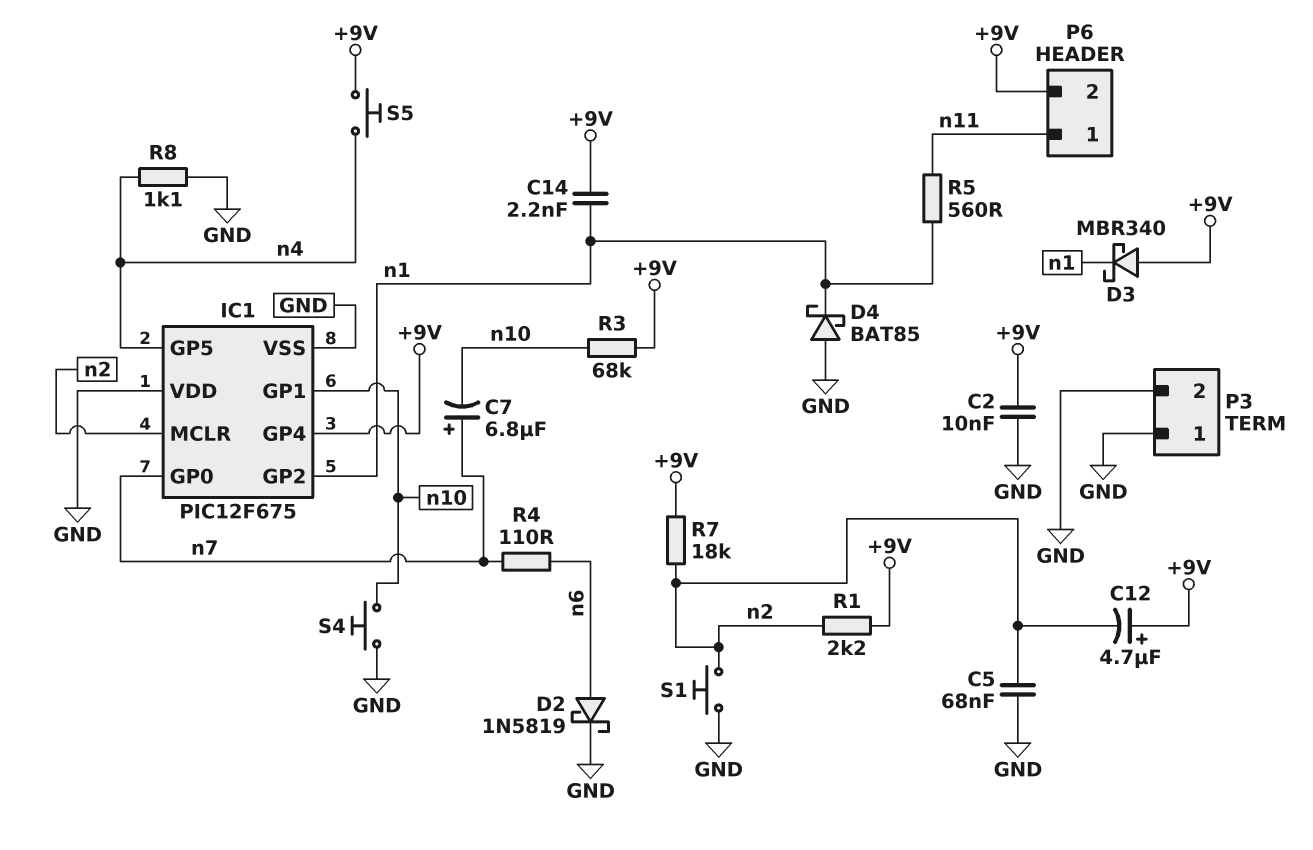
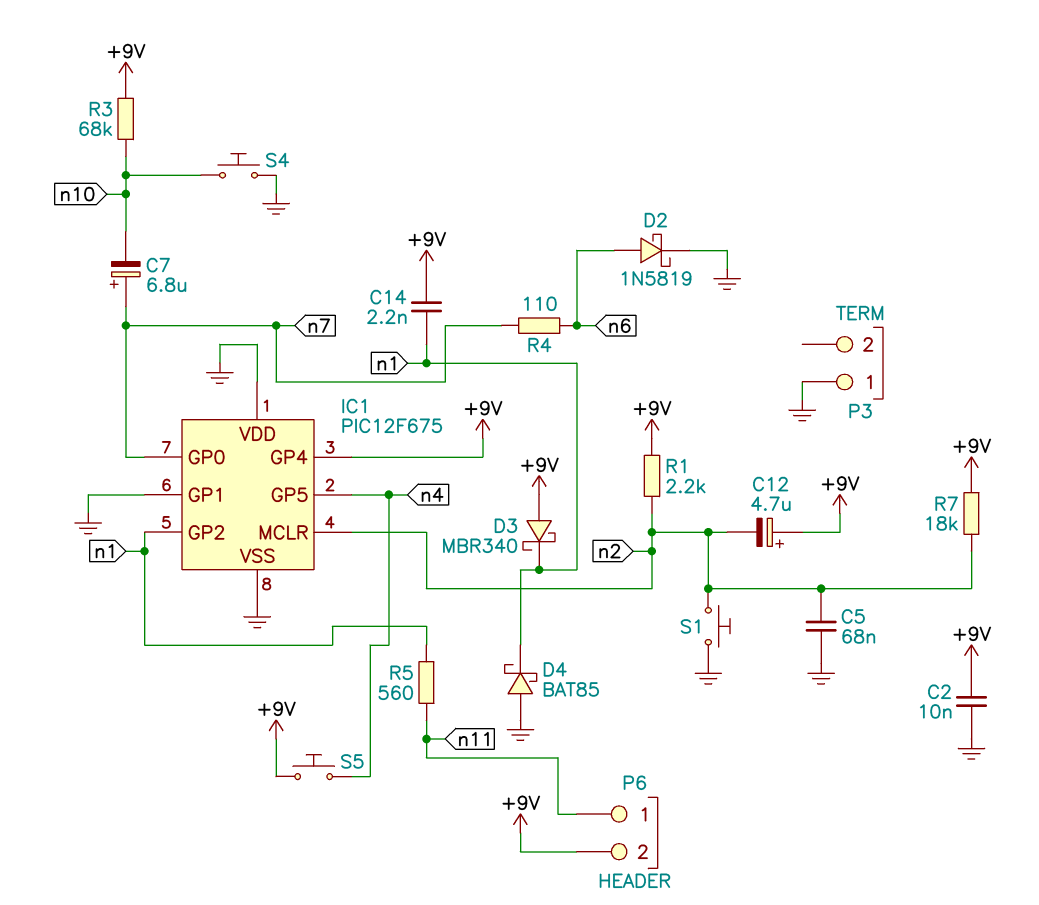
IC1 pin GP1: n10 -> GND
P3 pin 2: GND -> none
R8: 1.1k (GND, n4) -> none

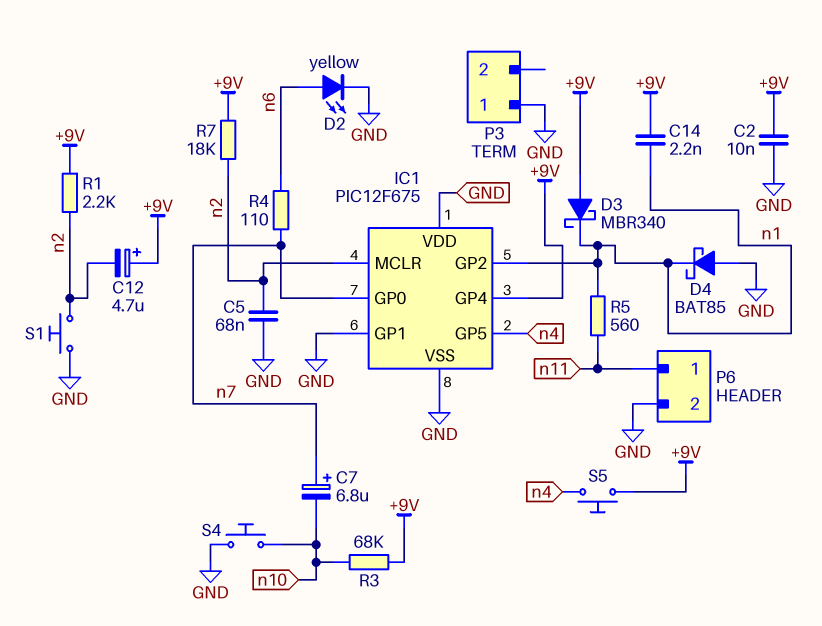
D2: schottky 1N5819 (A n6, K GND) -> LED yellow (A n6, K GND)
P6 pin 2: +9V -> GND

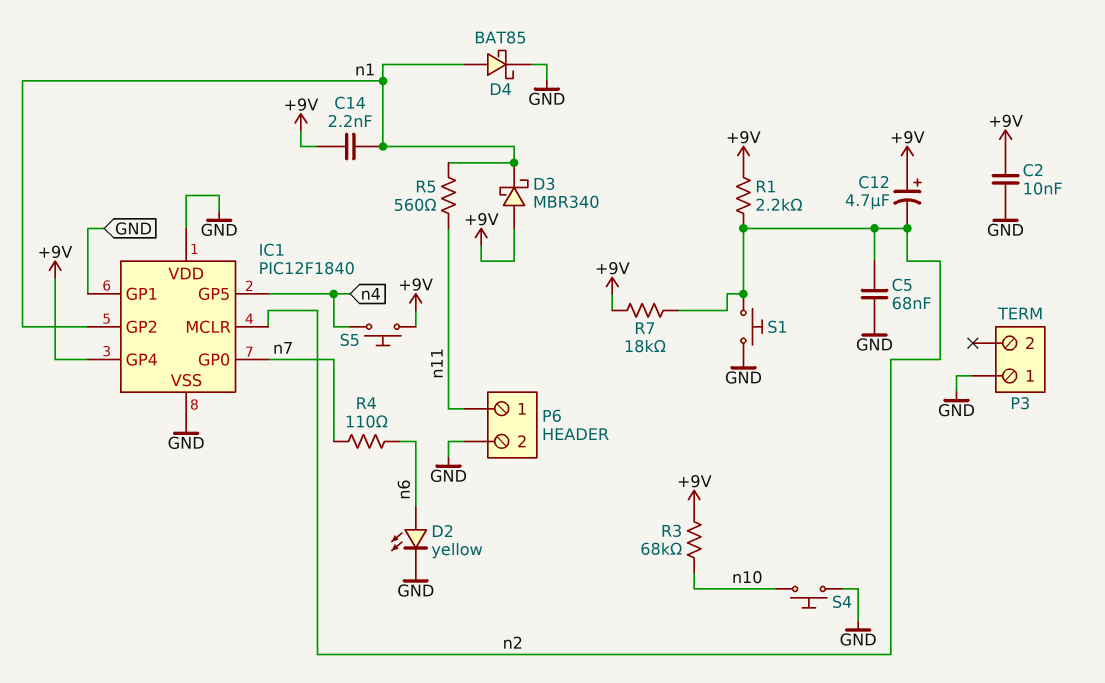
C7: 6.8uF (plus n7, minus n10) -> none
D4: schottky BAT85 (A GND, K n1) -> schottky BAT85 (A n1, K GND)
IC1: PIC12F675 -> PIC12F1840

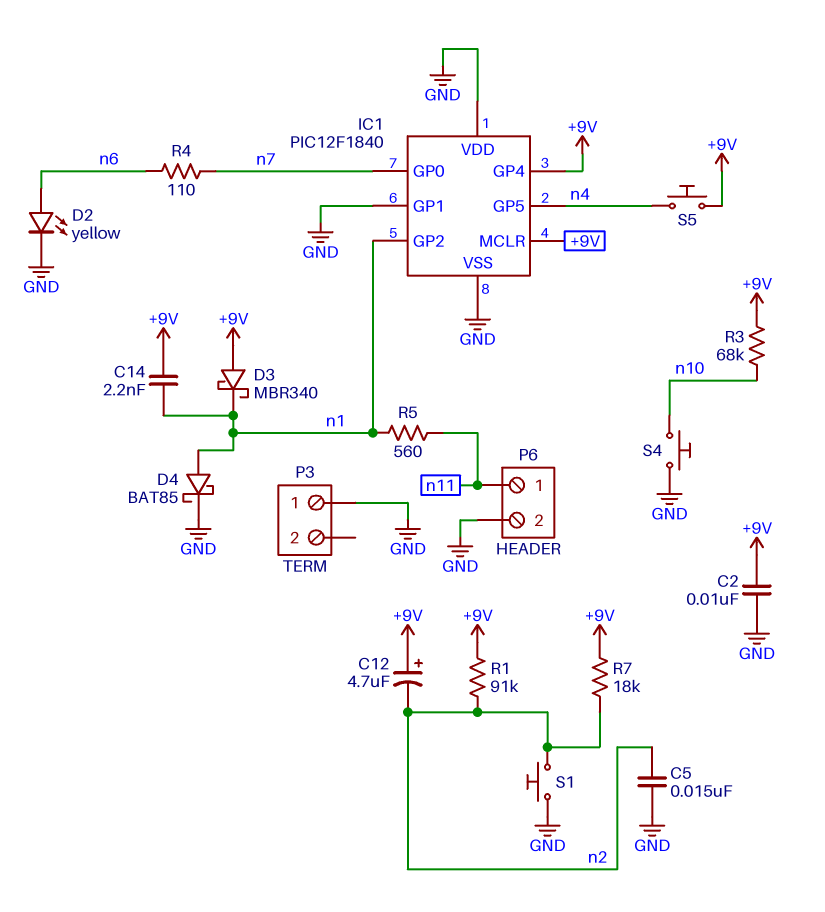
C5: 68nF (GND, n2) -> 15nF (GND, n2)
IC1 pin MCLR: n2 -> +9V
R1: 2.2k (+9V, n2) -> 91k (+9V, n2)

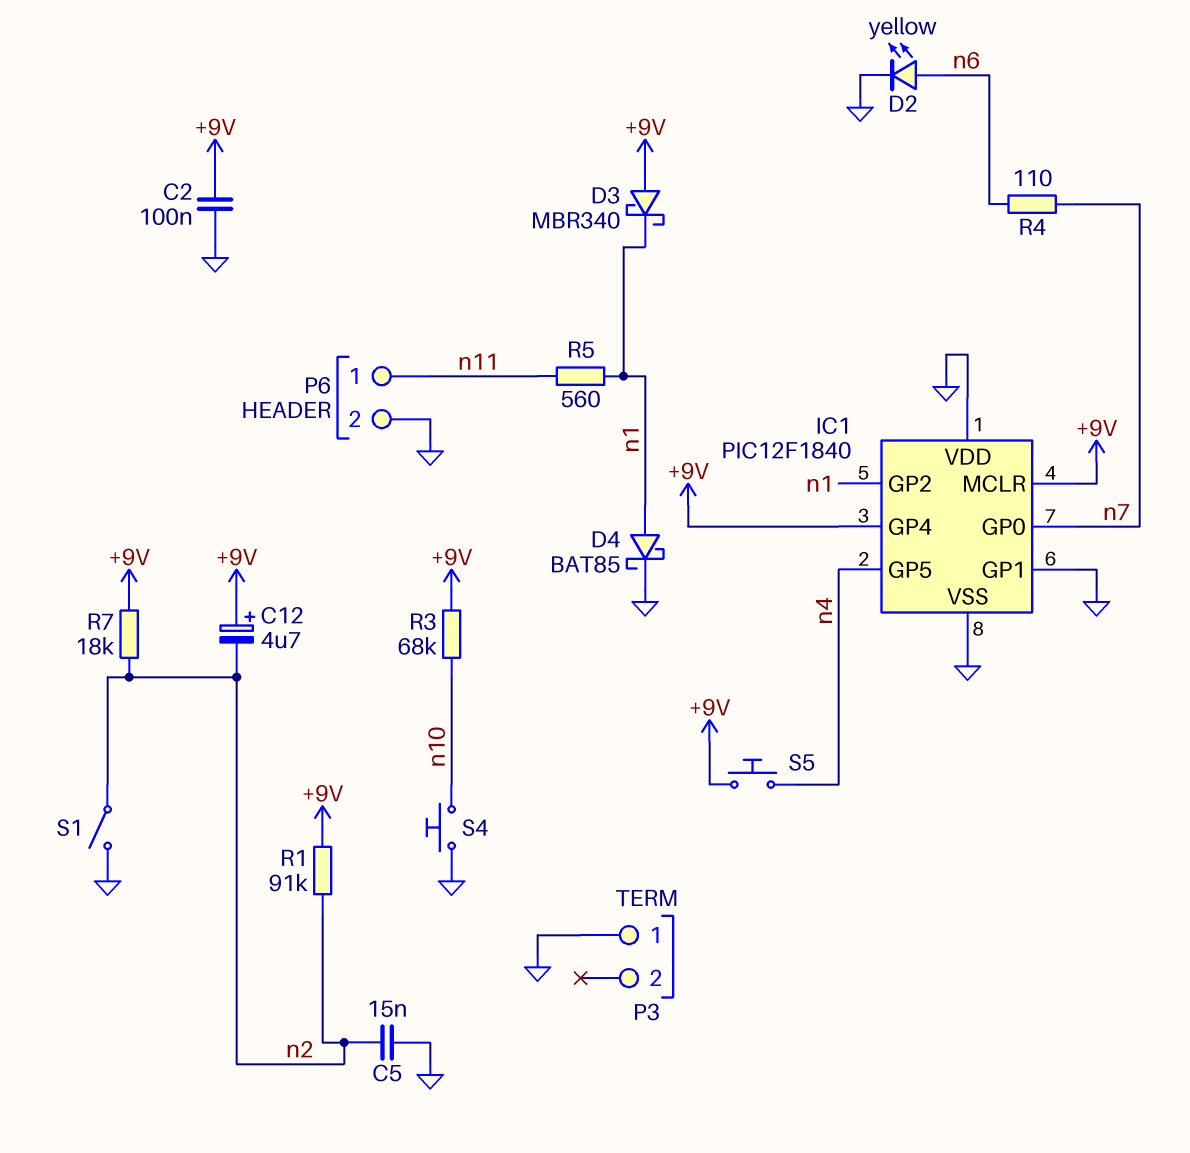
C2: 10nF (+9V, GND) -> 100nF (+9V, GND)
C14: 2.2nF (+9V, n1) -> none
S1: button (GND, n2) -> switch (GND, n2)

